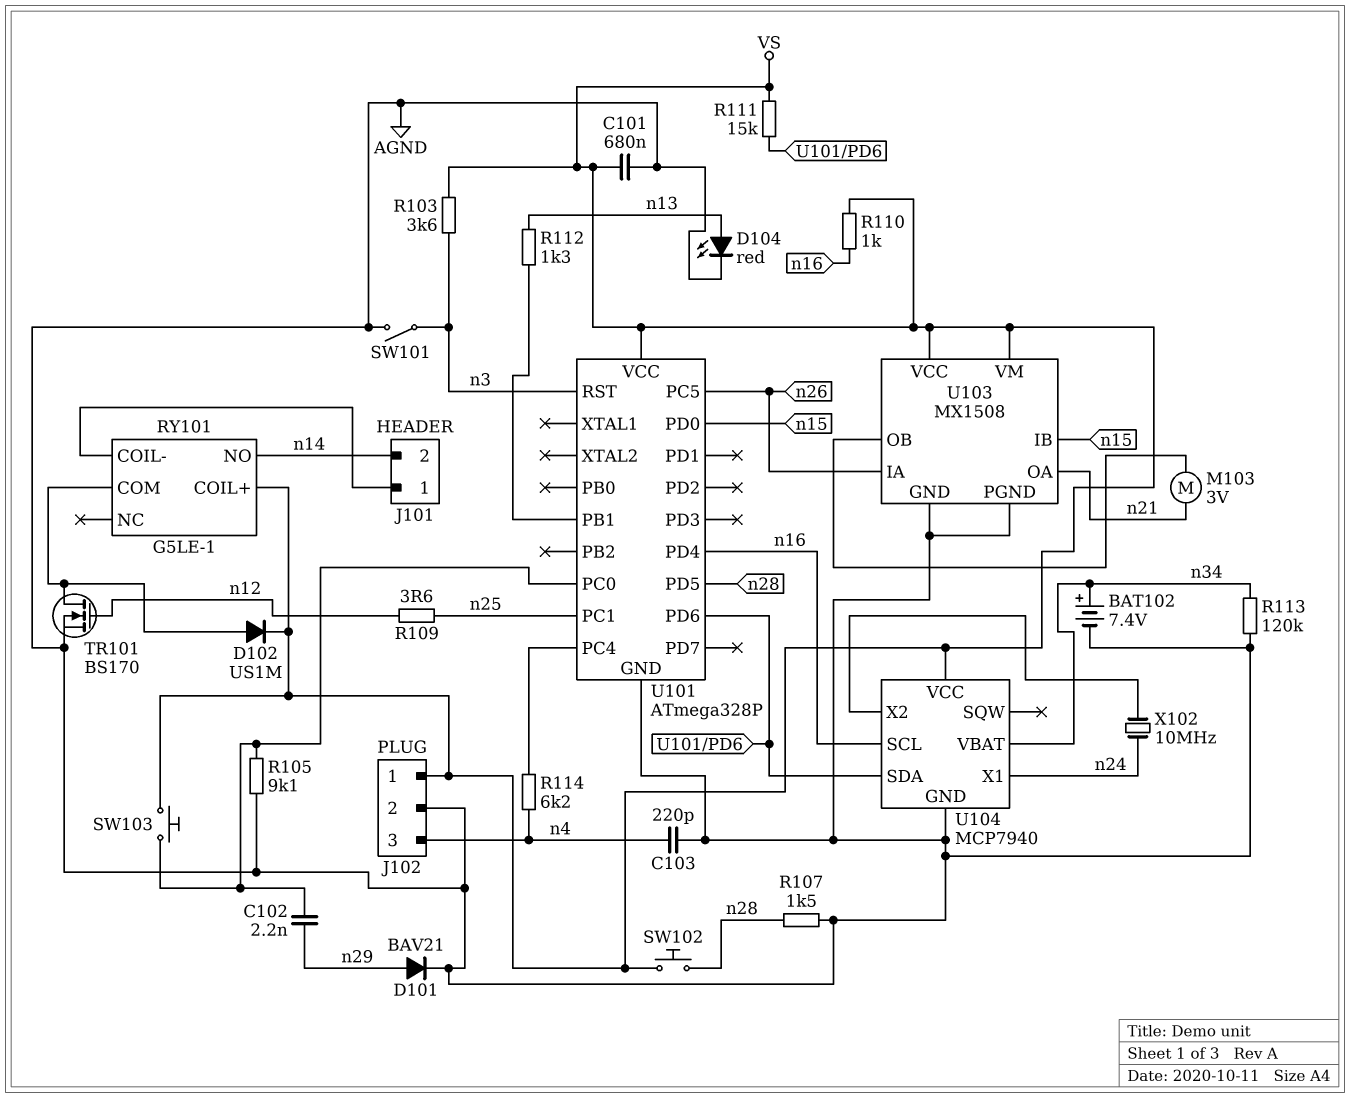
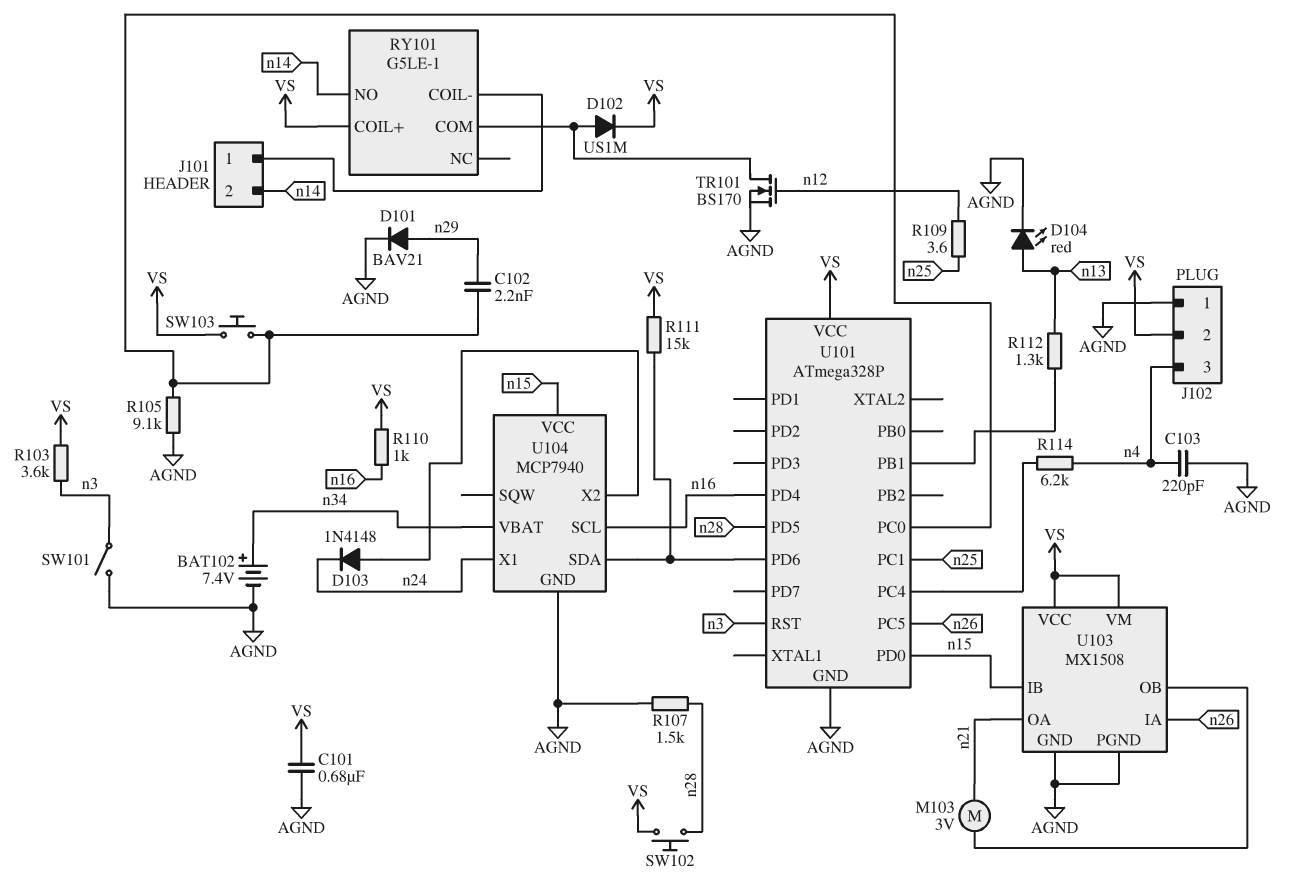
D103: none -> diode 1N4148 (A U104/X2, K n24)
J102 pin 1: VS -> AGND
J102 pin 2: AGND -> VS
R113: 120k (AGND, n34) -> none
U104 pin VCC: VS -> n15
X102: 10MHz (U104/X2, n24) -> none

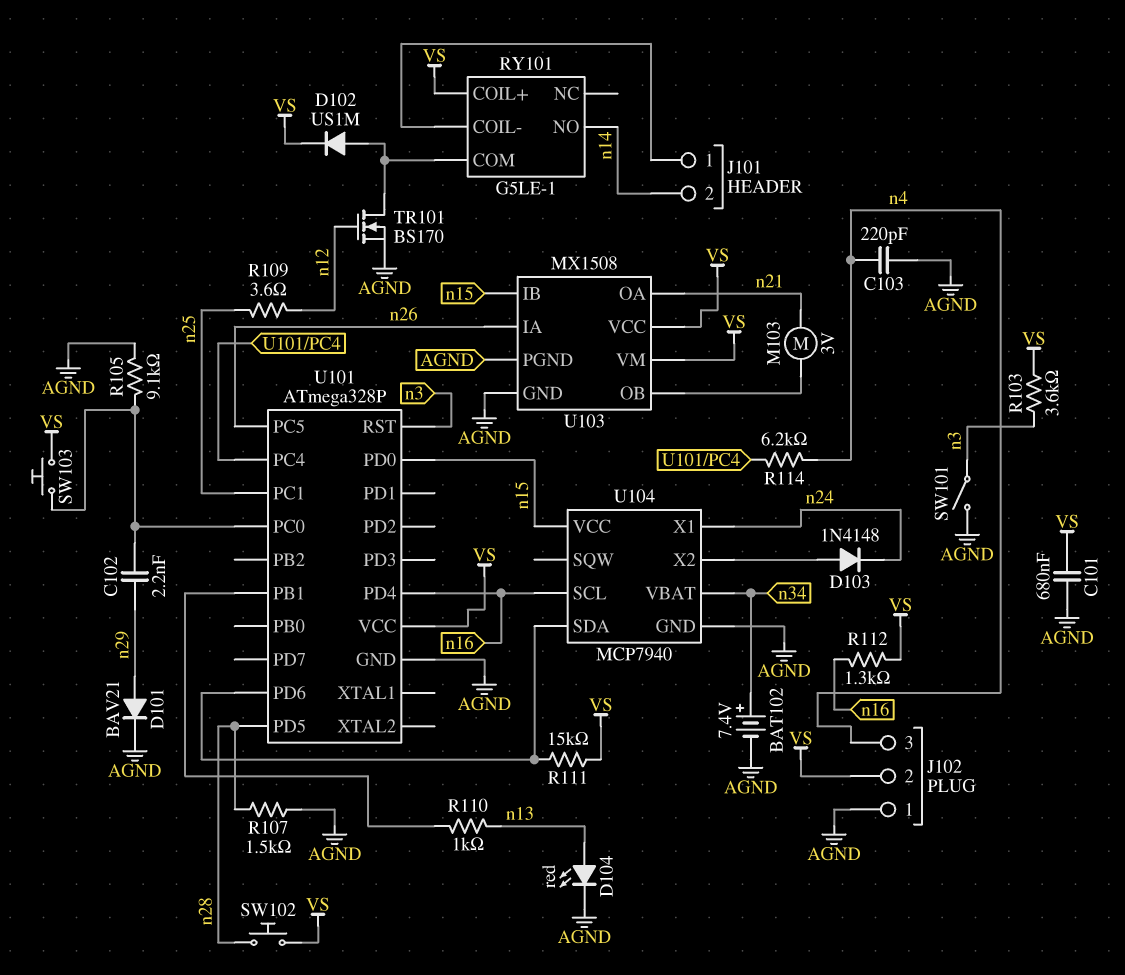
R110: 1k (VS, n16) -> 1k (U101/PB1, n13)
R112: 1.3k (U101/PB1, n13) -> 1.3k (VS, n16)

